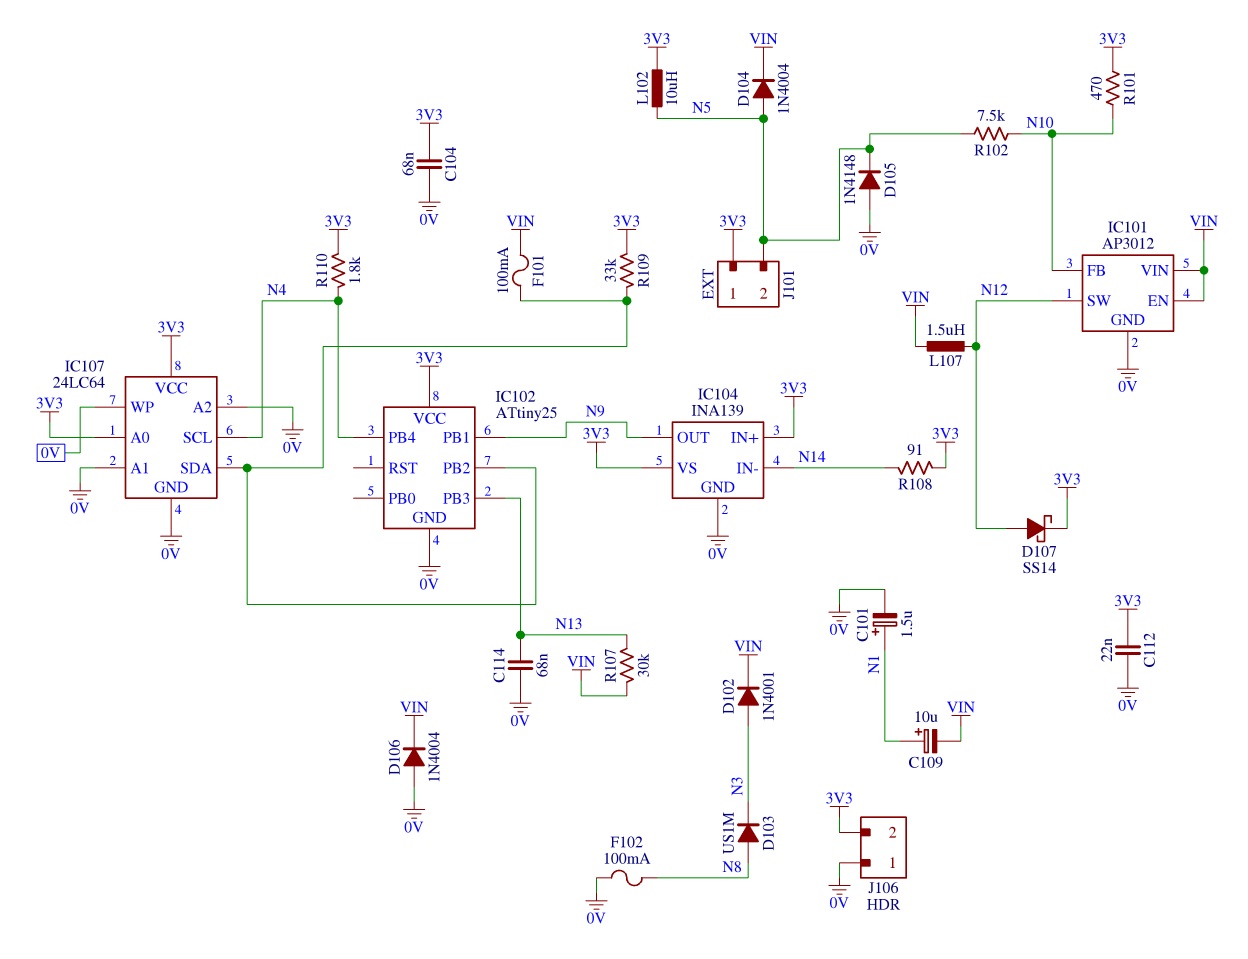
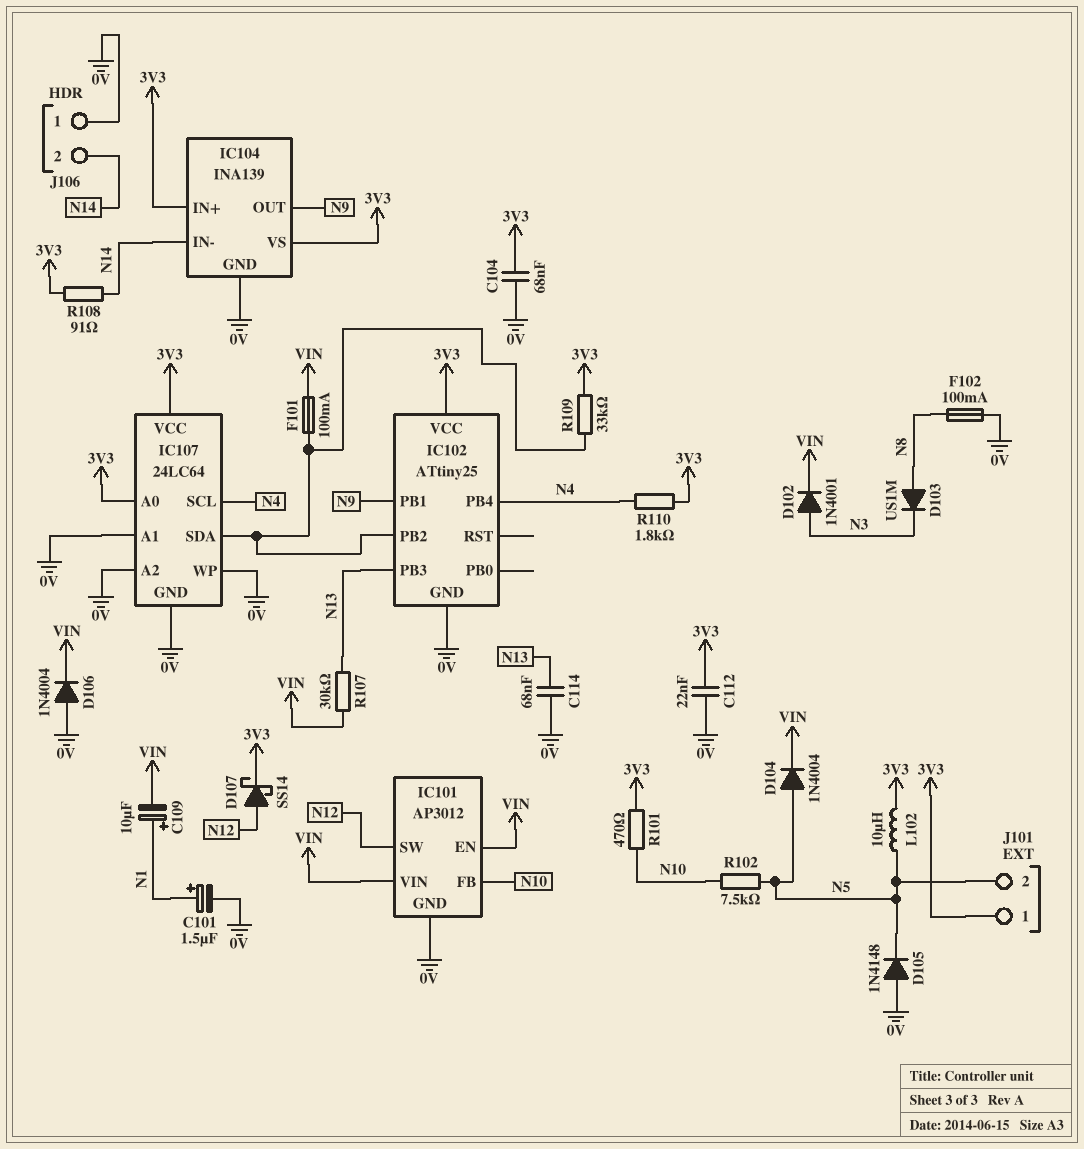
J106 pin 2: 3V3 -> N14
L107: 1.5uH (N12, VIN) -> none

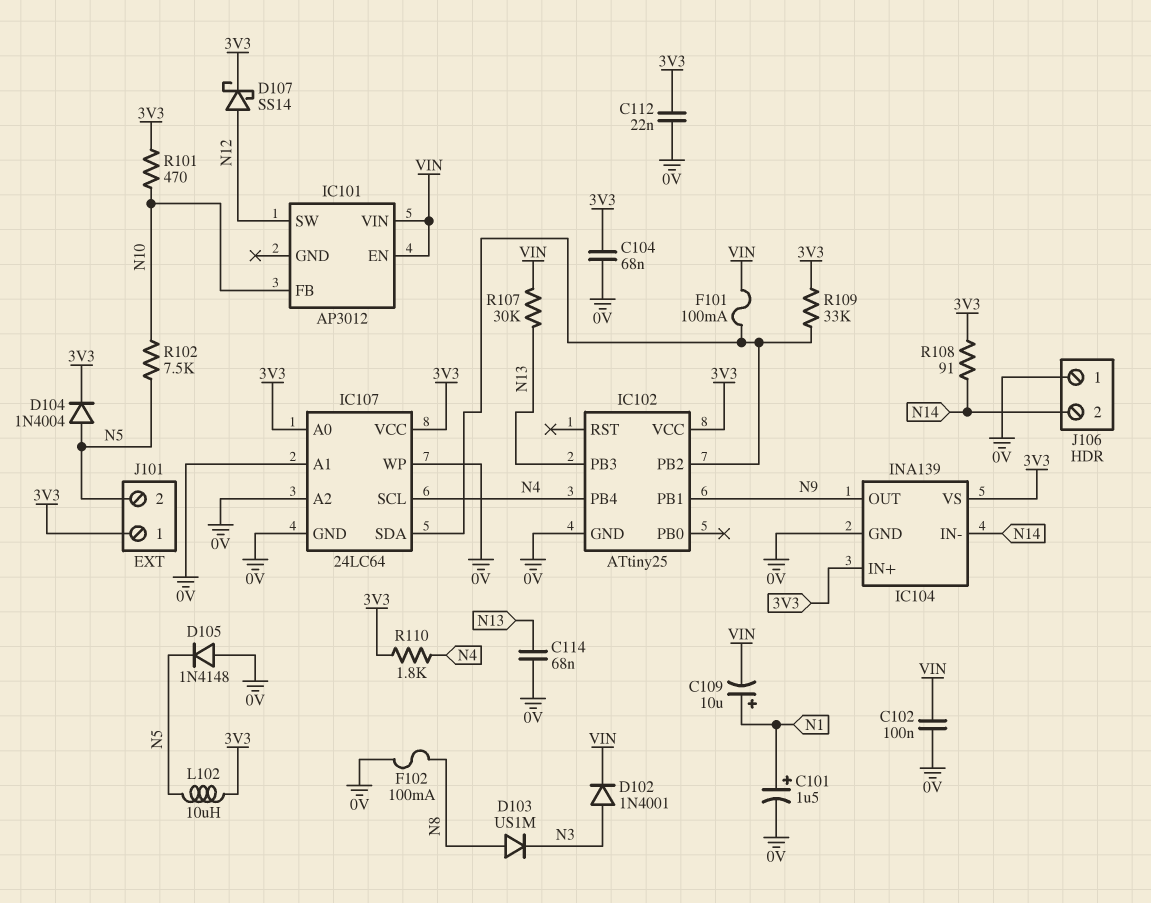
C102: none -> 100nF (0V, VIN)
D104: diode 1N4004 (A N5, K VIN) -> diode 1N4004 (A N5, K 3V3)
D106: diode 1N4004 (A 0V, K VIN) -> none
IC101 pin GND: 0V -> none

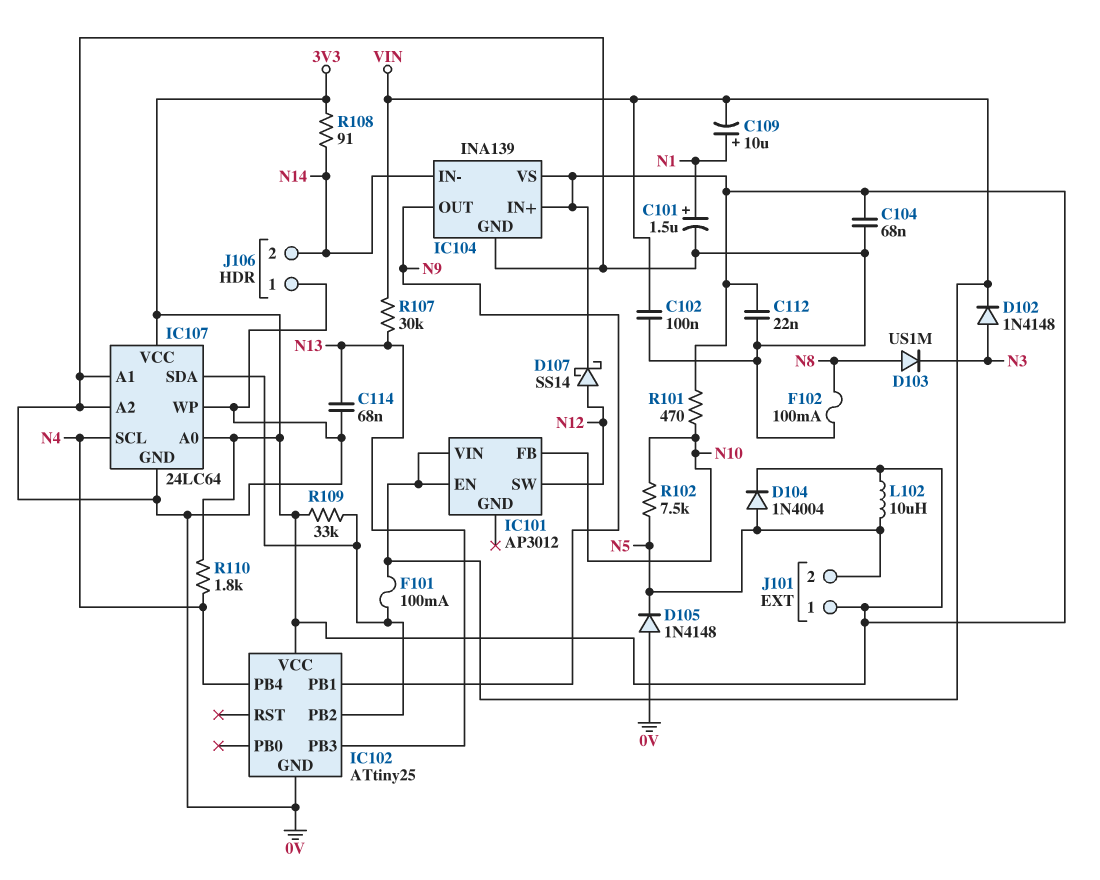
D102: diode 1N4001 (A N3, K VIN) -> diode 1N4148 (A N3, K VIN)

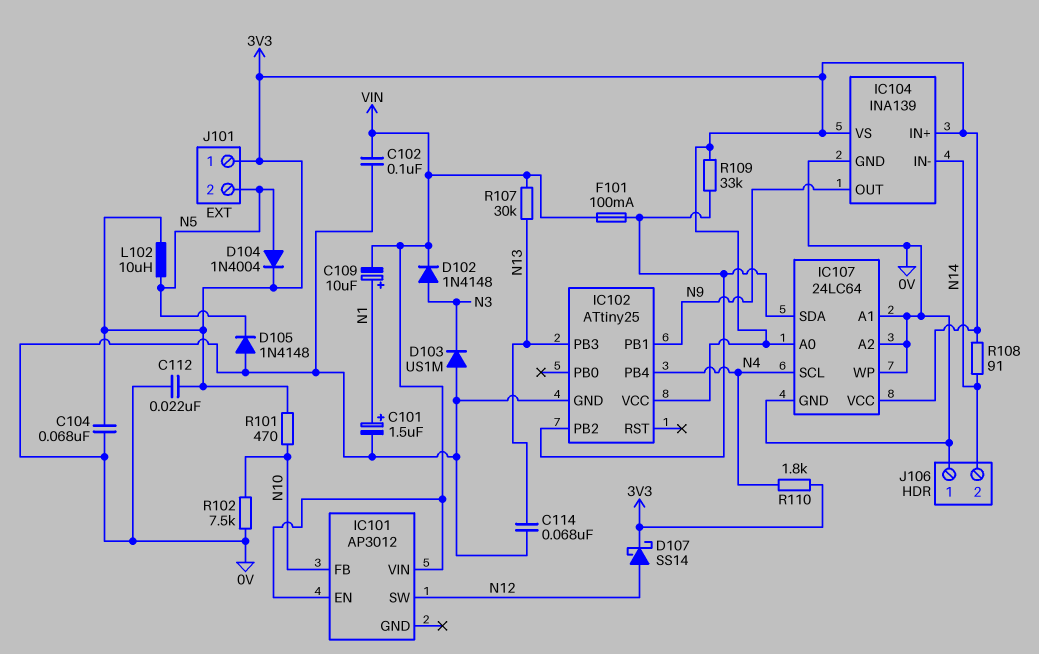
D103: diode US1M (A N8, K N3) -> diode US1M (A 0V, K N3)
F102: 100mA (0V, N8) -> none
R102: 7.5k (N5, N10) -> 7.5k (0V, N10)

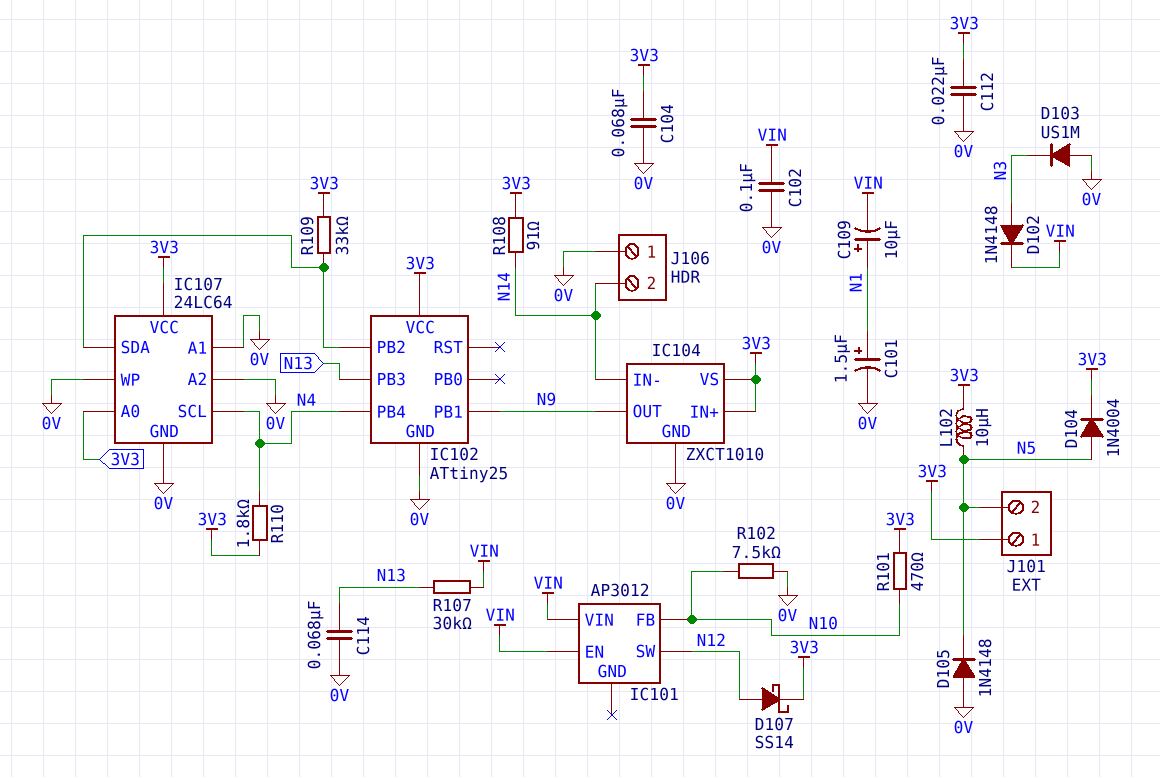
F101: 100mA (IC102/PB2, VIN) -> none
IC104: INA139 -> ZXCT1010

